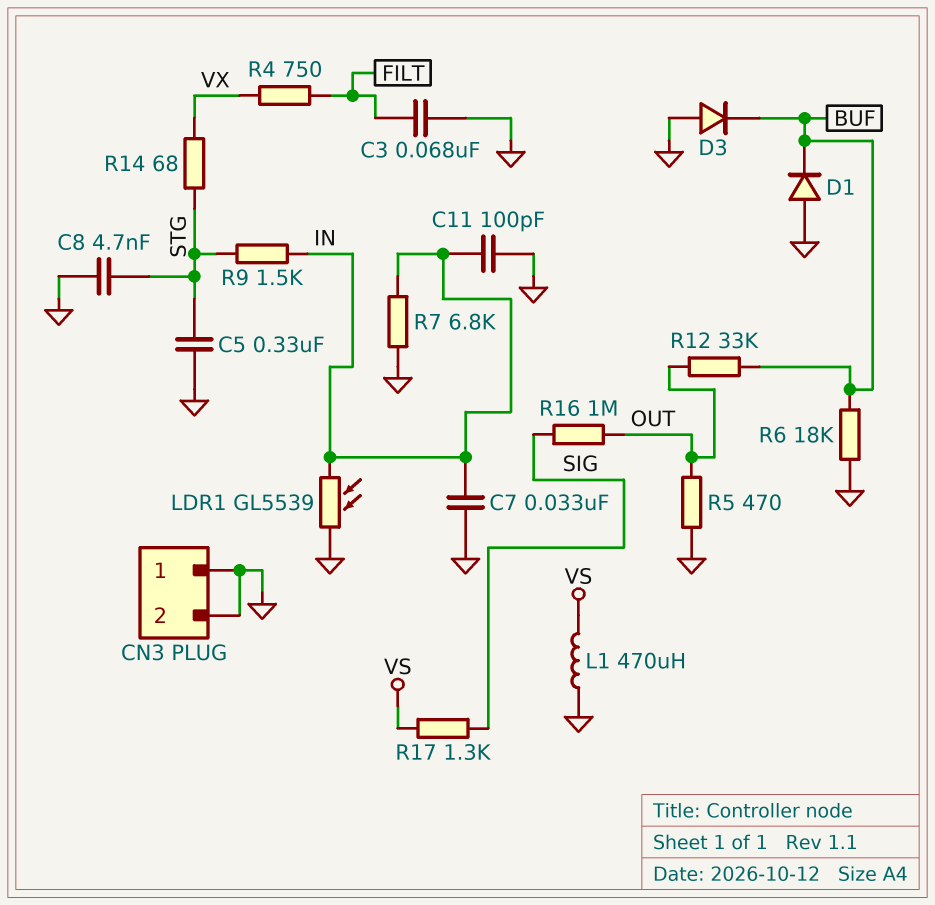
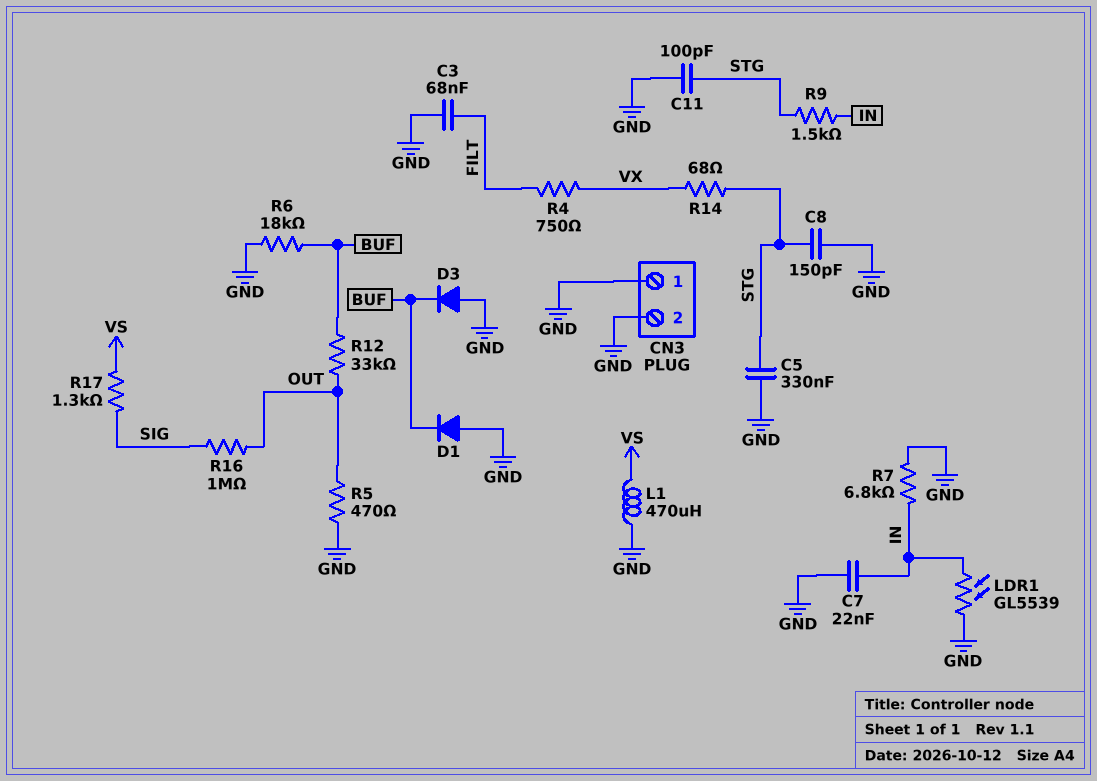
C7: 33nF (GND, IN) -> 22nF (GND, IN)
C8: 4.7nF (GND, STG) -> 150pF (GND, STG)
C11: 100pF (GND, IN) -> 100pF (GND, STG)

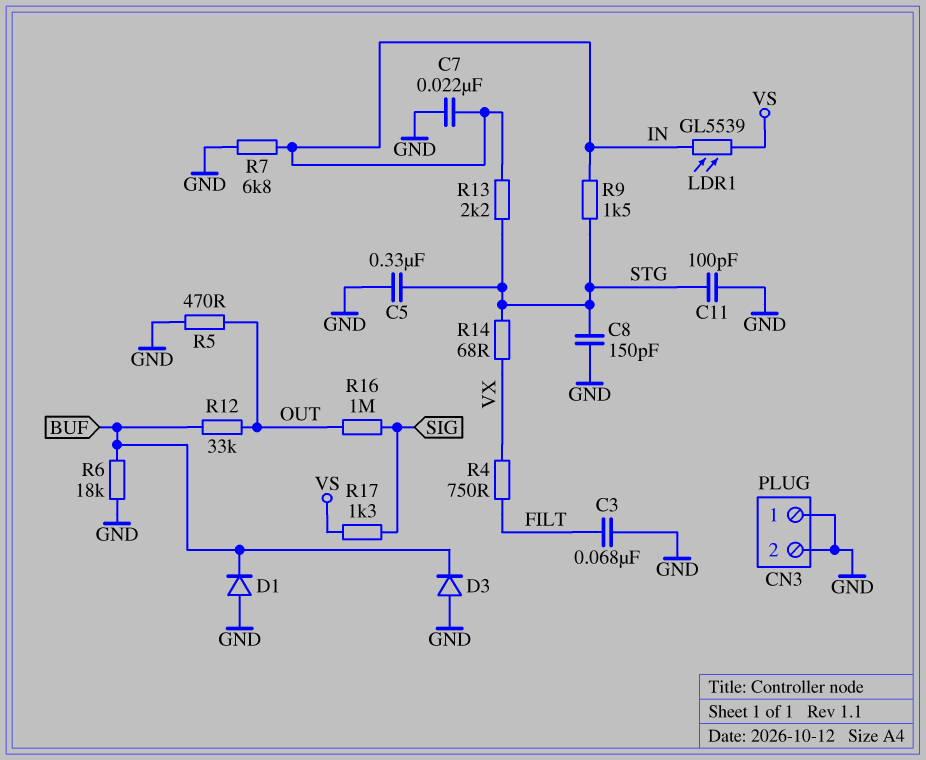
L1: 470uH (GND, VS) -> none
LDR1: GL5539 (GND, IN) -> GL5539 (IN, VS)
R13: none -> 2.2k (IN, STG)

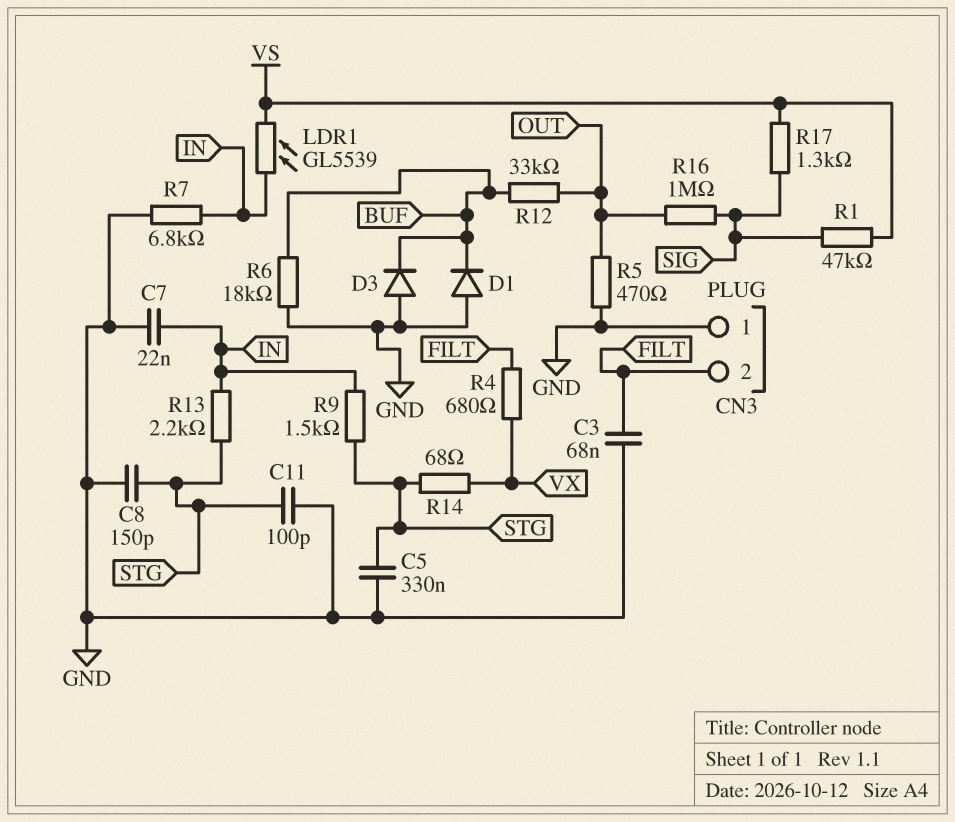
CN3 pin 2: GND -> FILT
R1: none -> 47k (SIG, VS)
R4: 750 (FILT, VX) -> 680 (FILT, VX)

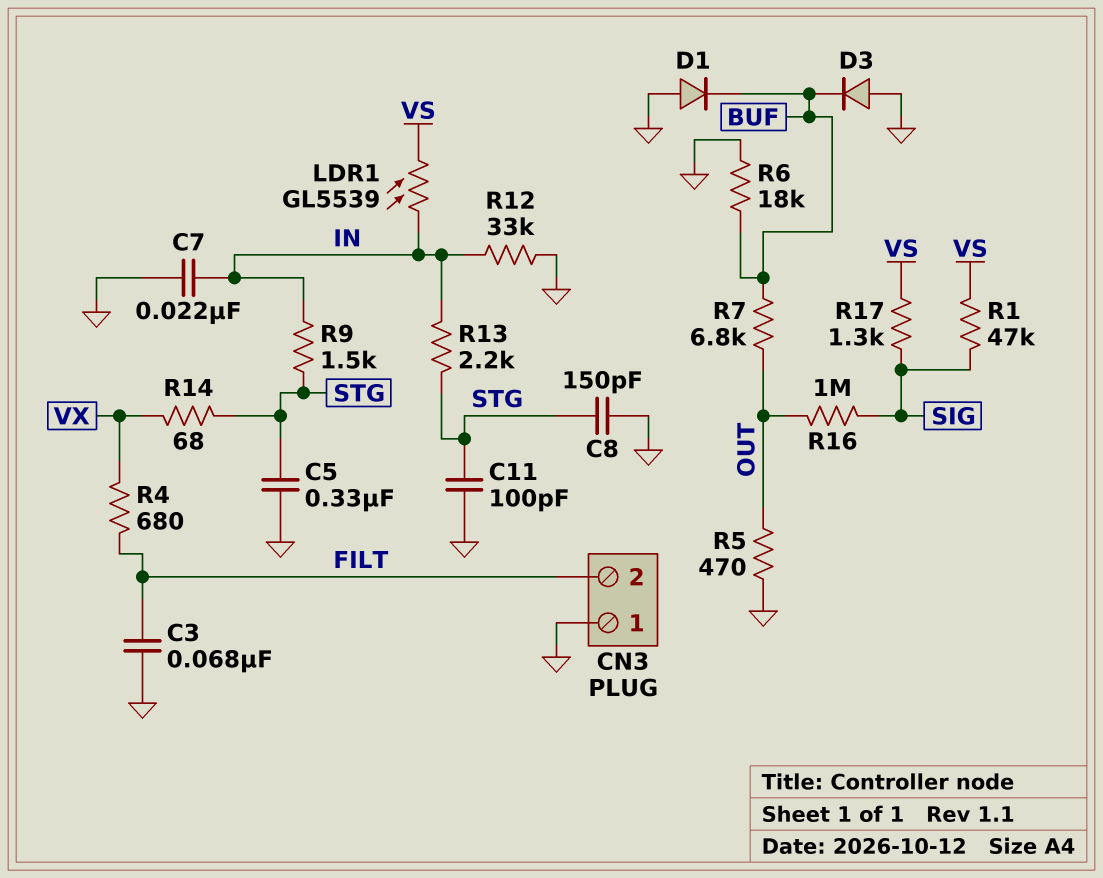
R7: 6.8k (GND, IN) -> 6.8k (BUF, OUT)
R12: 33k (BUF, OUT) -> 33k (GND, IN)

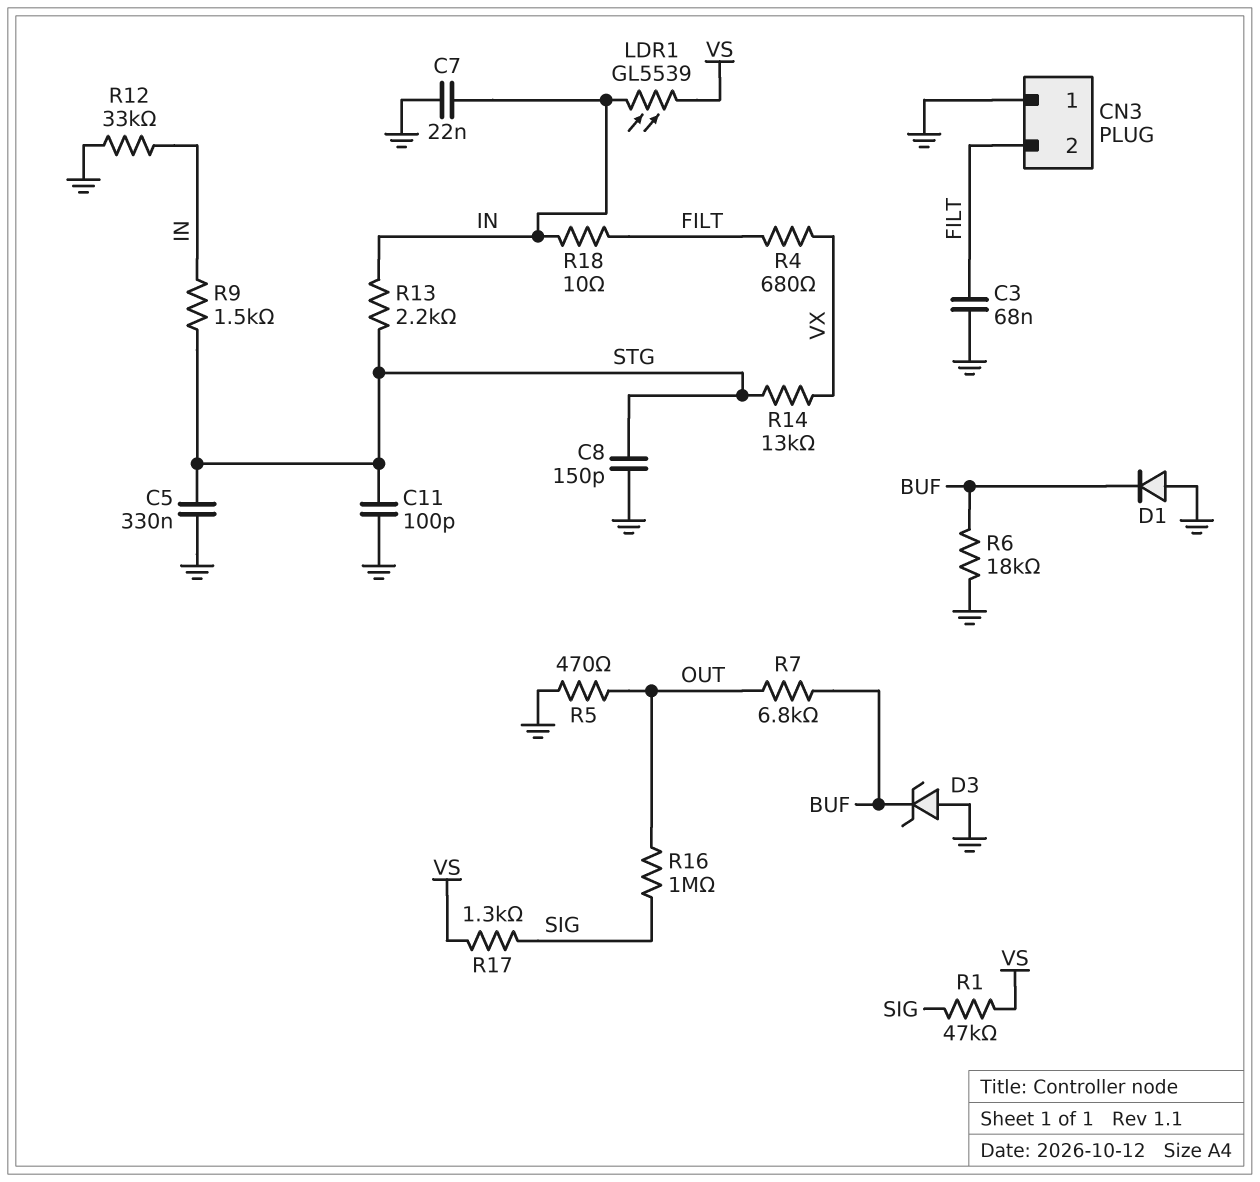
D3: diode (A GND, K BUF) -> zener (A GND, K BUF)
R14: 68 (STG, VX) -> 13k (STG, VX)
R18: none -> 10 (FILT, IN)

